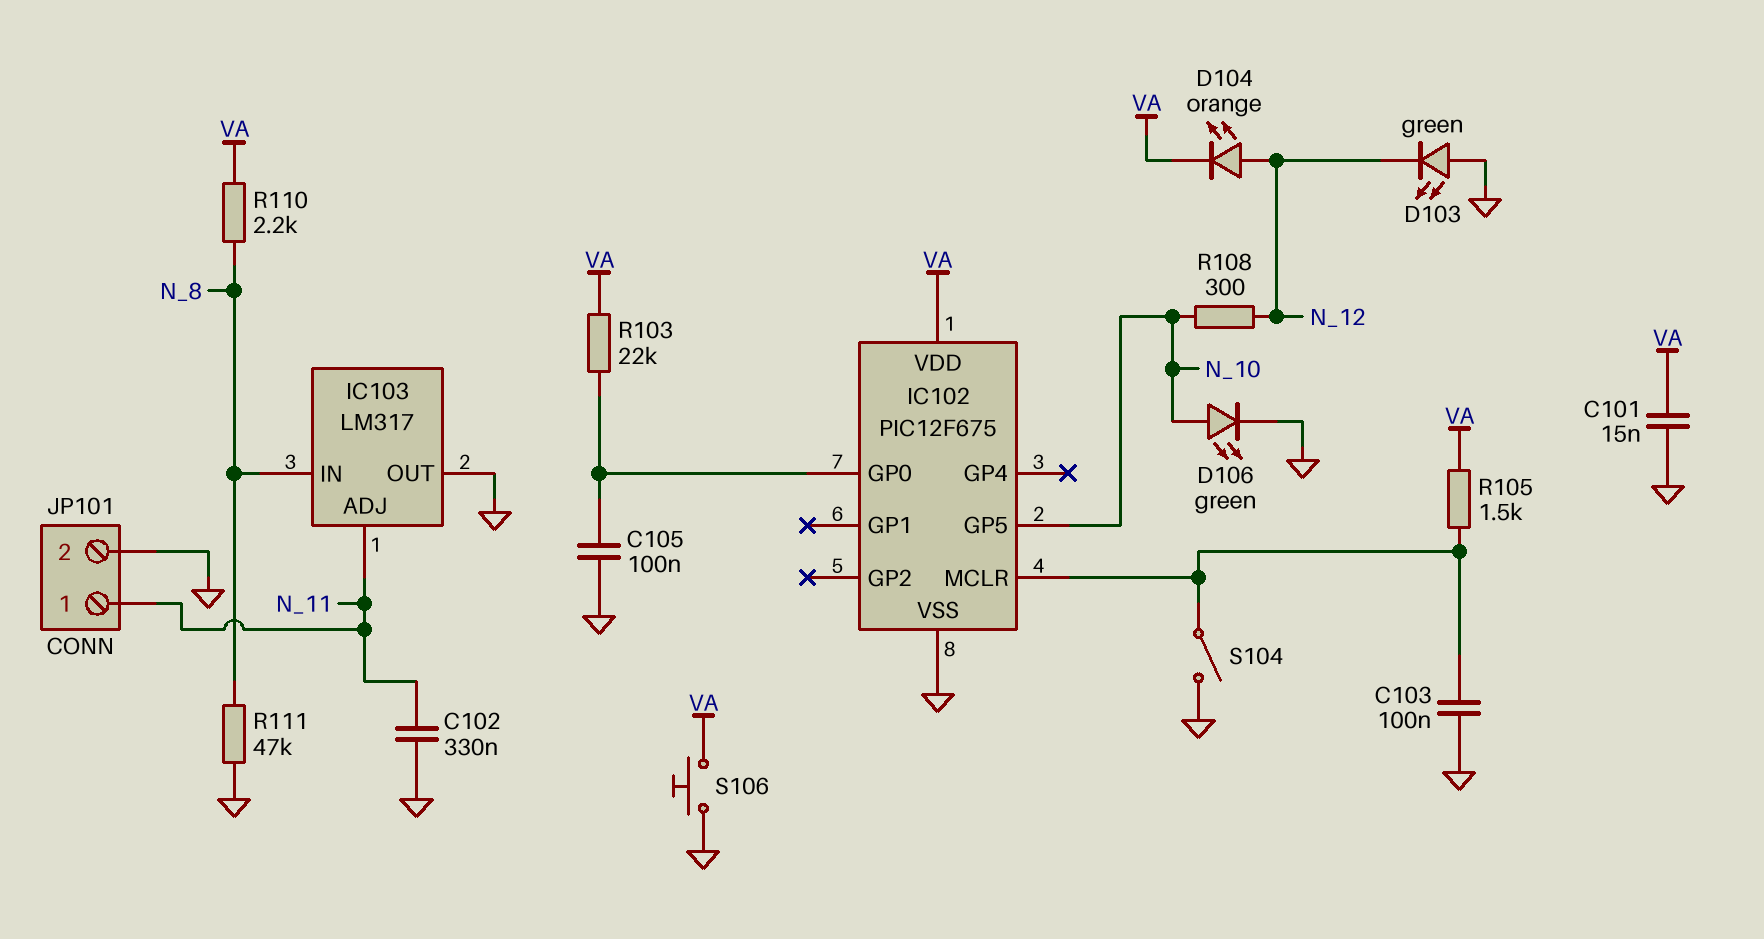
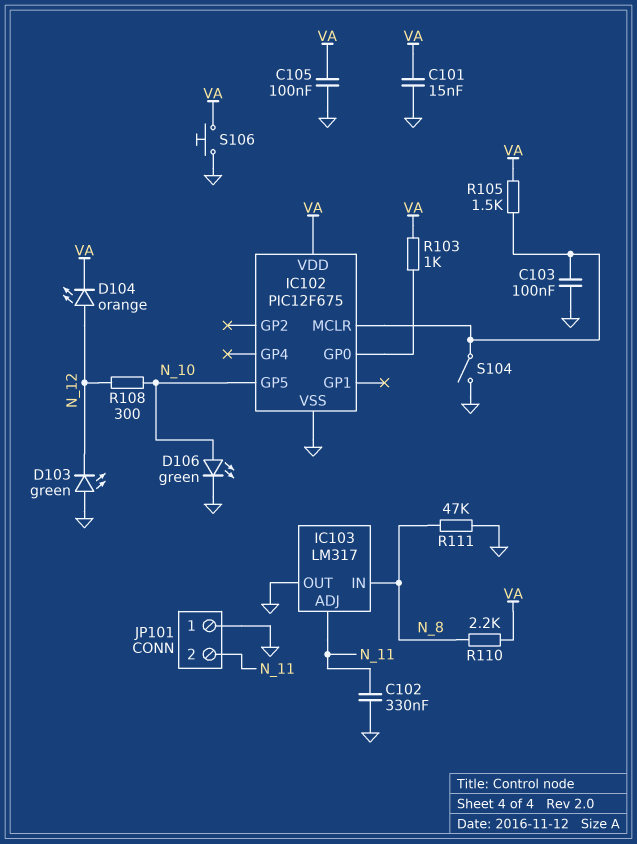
C105: 100nF (GND, IC102/GP0) -> 100nF (GND, VA)
JP101 pin 1: N_11 -> GND
JP101 pin 2: GND -> N_11
R103: 22k (IC102/GP0, VA) -> 1k (IC102/GP0, VA)

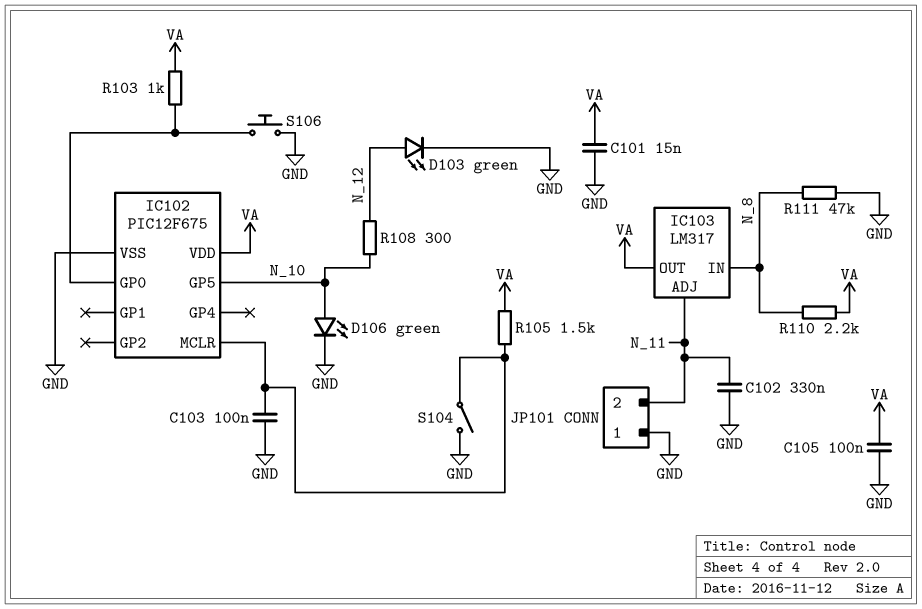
D103: LED green (A GND, K N_12) -> LED green (A N_12, K GND)
D104: LED orange (A N_12, K VA) -> none
IC103 pin OUT: GND -> VA
S106: button (GND, VA) -> button (GND, IC102/GP0)

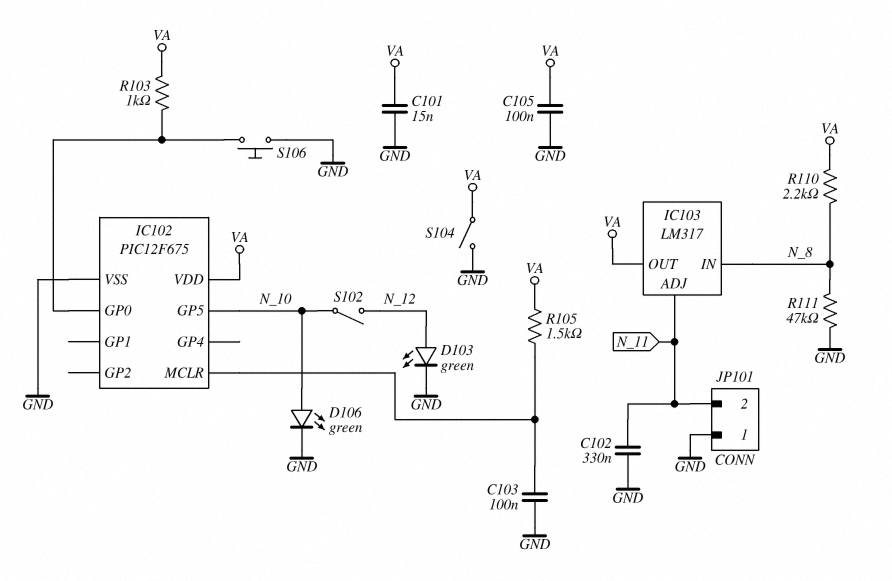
R108: 300 (N_10, N_12) -> none
S102: none -> switch (N_10, N_12)
S104: switch (GND, IC102/MCLR) -> switch (GND, VA)

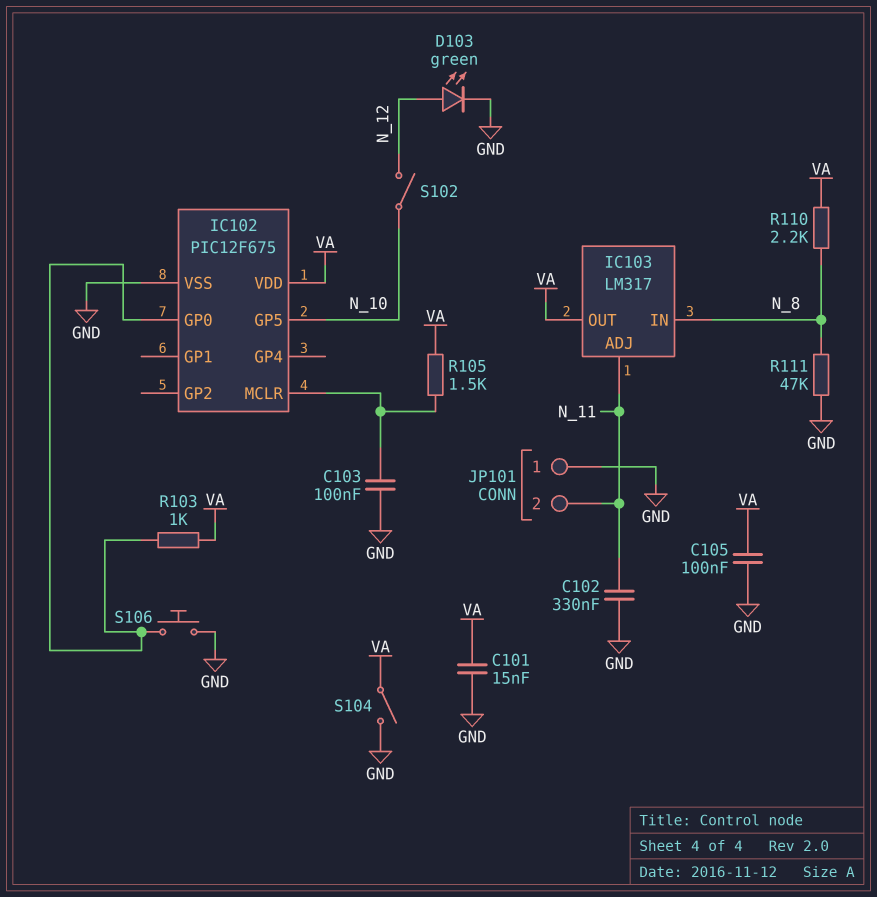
D106: LED green (A N_10, K GND) -> none

